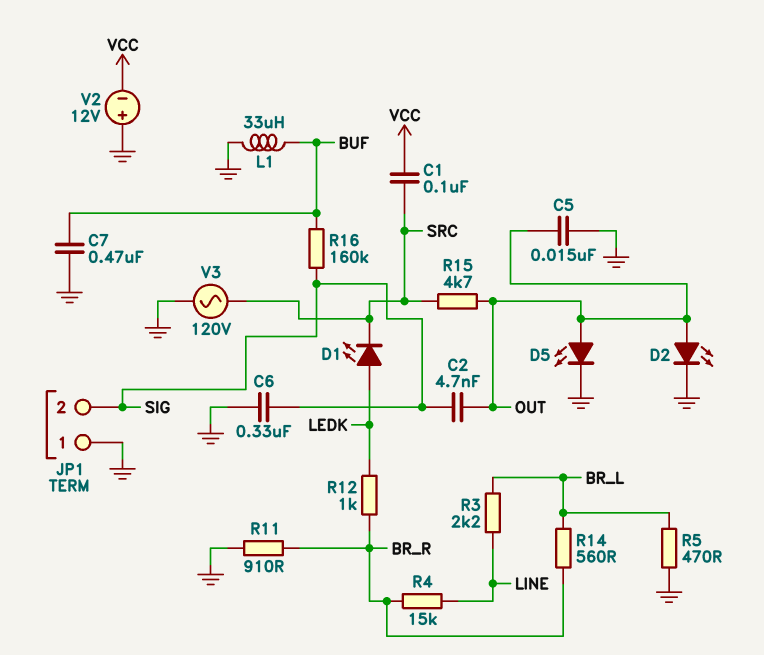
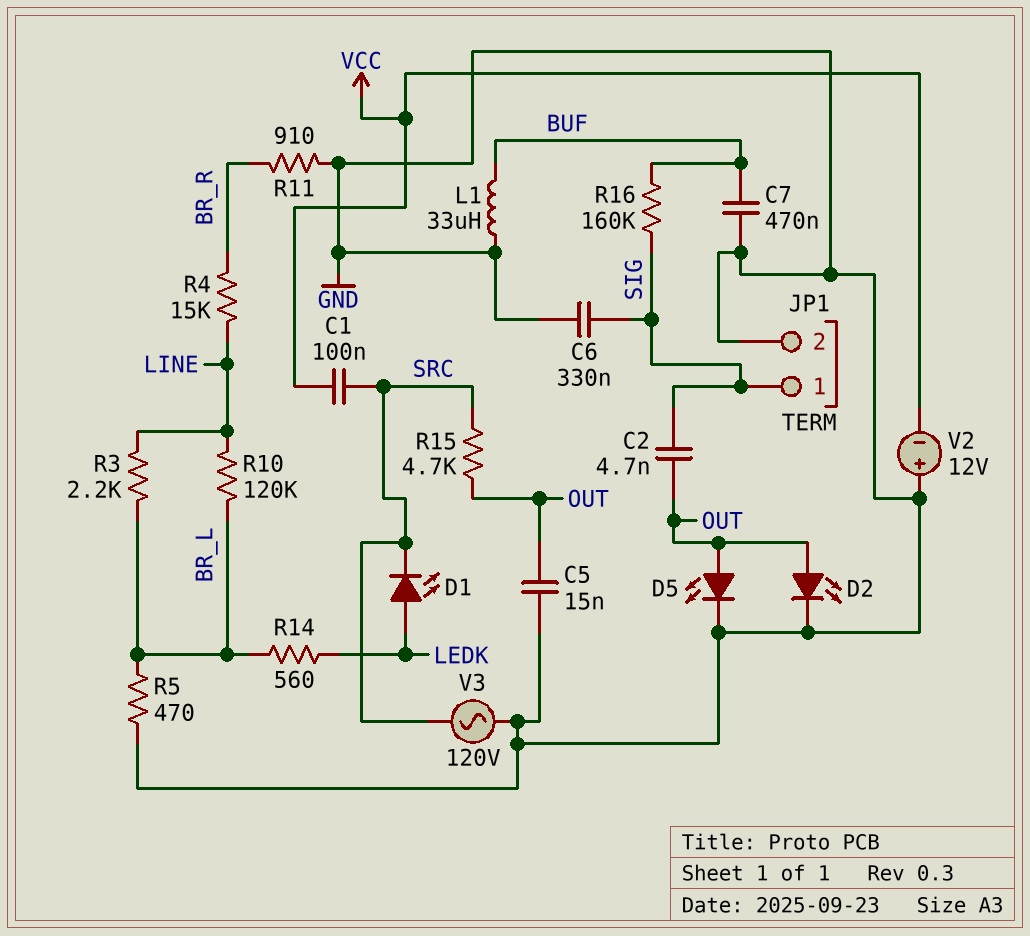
JP1 pin 1: GND -> SIG
JP1 pin 2: SIG -> GND
R10: none -> 120k (BR_L, LINE)
R12: 1k (BR_R, LEDK) -> none
R14: 560 (BR_L, BR_R) -> 560 (BR_L, LEDK)

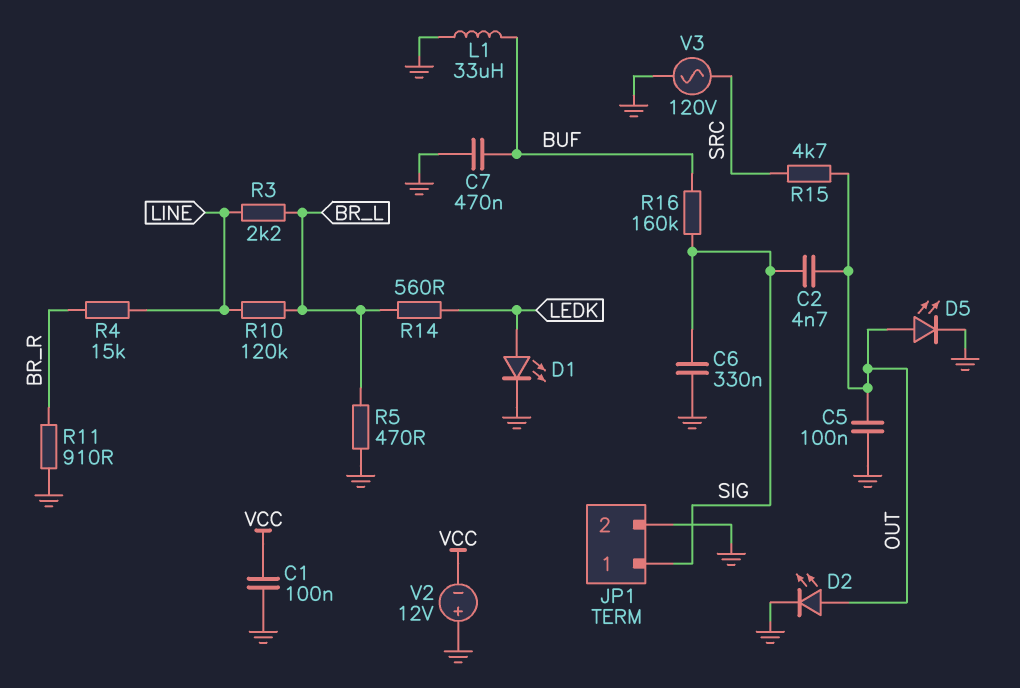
C1: 100nF (SRC, VCC) -> 100nF (GND, VCC)
C5: 15nF (GND, OUT) -> 100nF (GND, OUT)
D1: LED (A LEDK, K SRC) -> LED (A LEDK, K GND)

